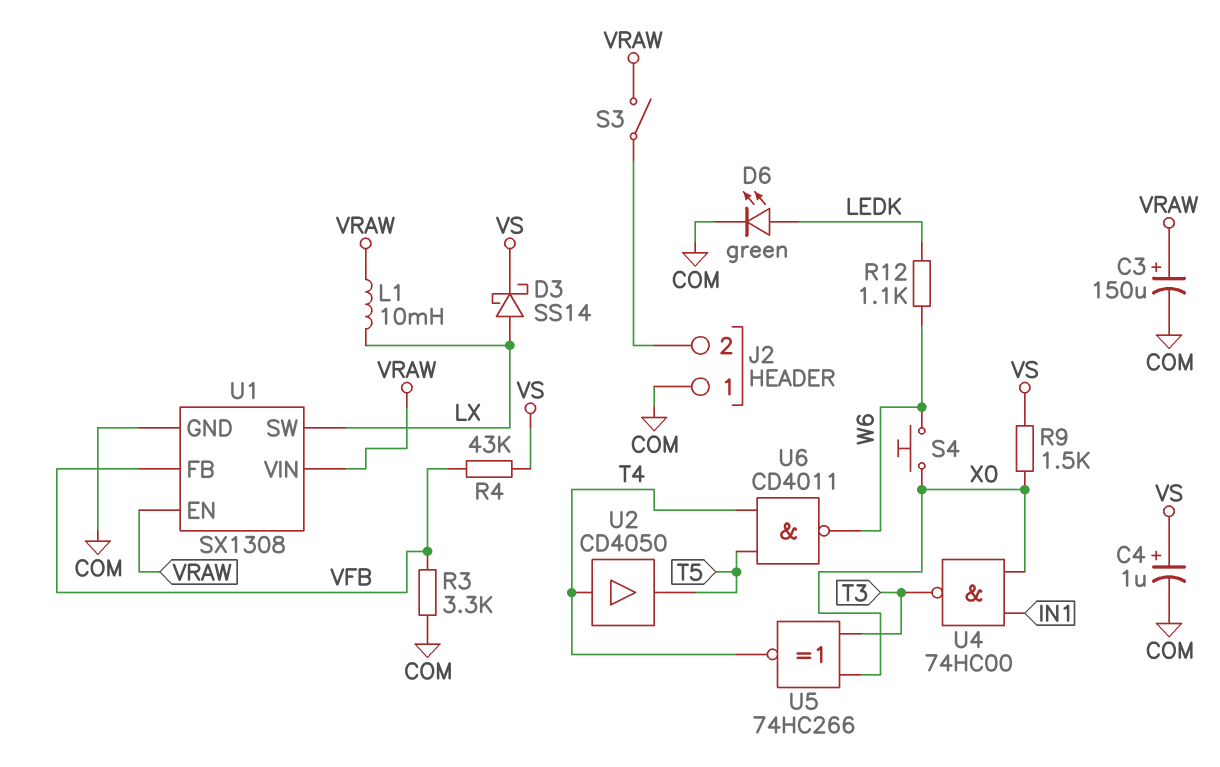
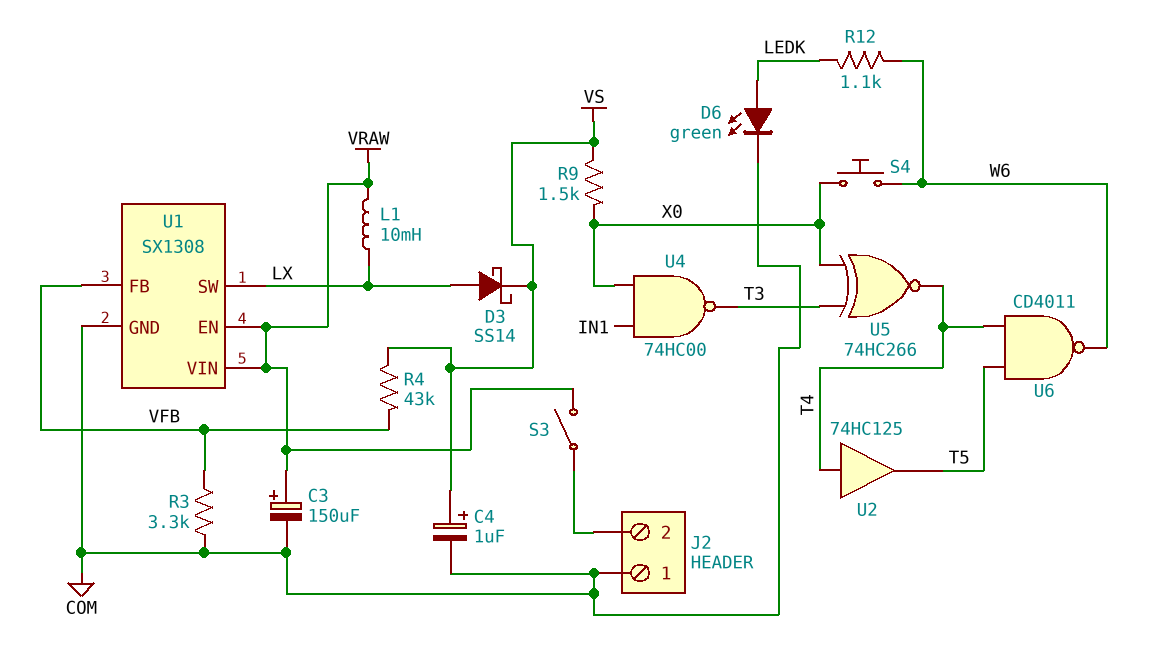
U2: buffer CD4050 (in T4, out T5) -> buffer 74HC125 (in T4, out T5)

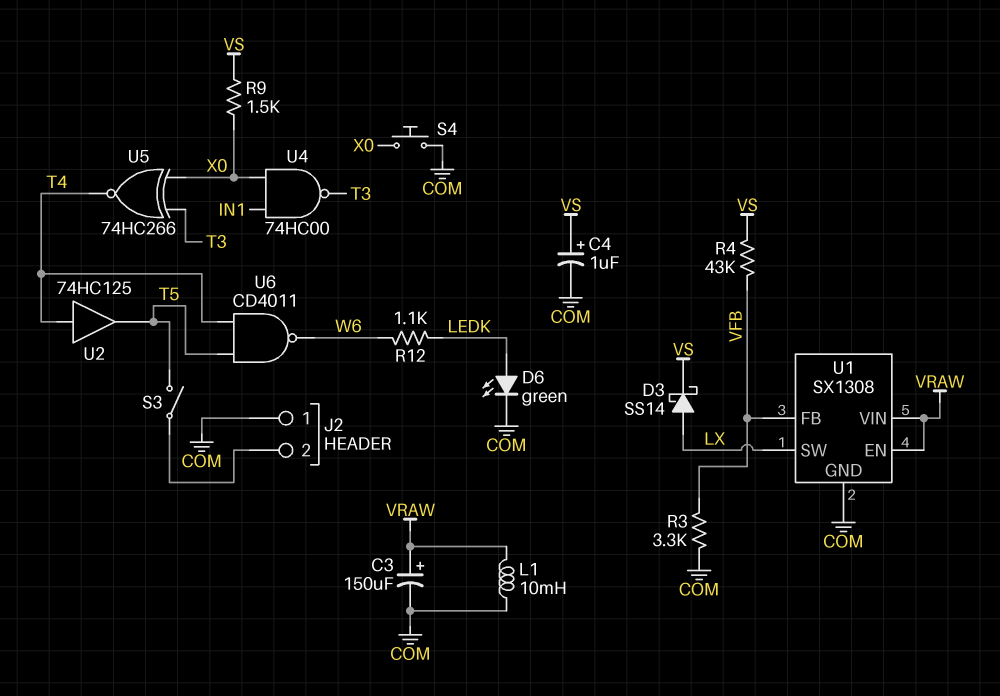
L1: 10mH (LX, VRAW) -> 10mH (COM, VRAW)
S3: switch (J2/2, VRAW) -> switch (J2/2, T5)
S4: button (W6, X0) -> button (COM, X0)

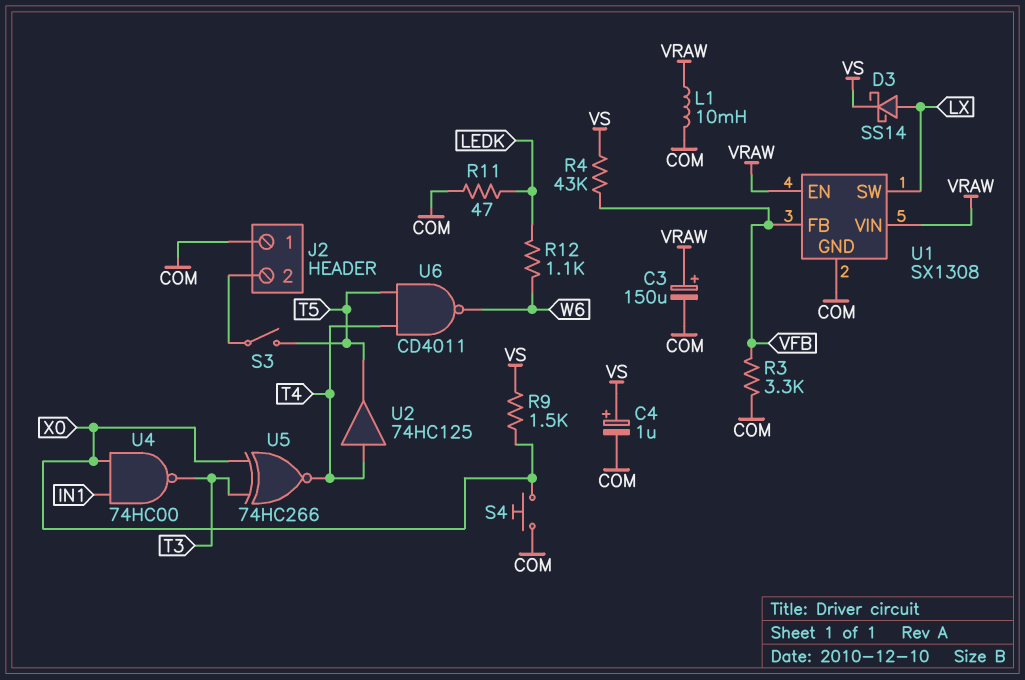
D6: LED green (A LEDK, K COM) -> none
R11: none -> 47 (COM, LEDK)

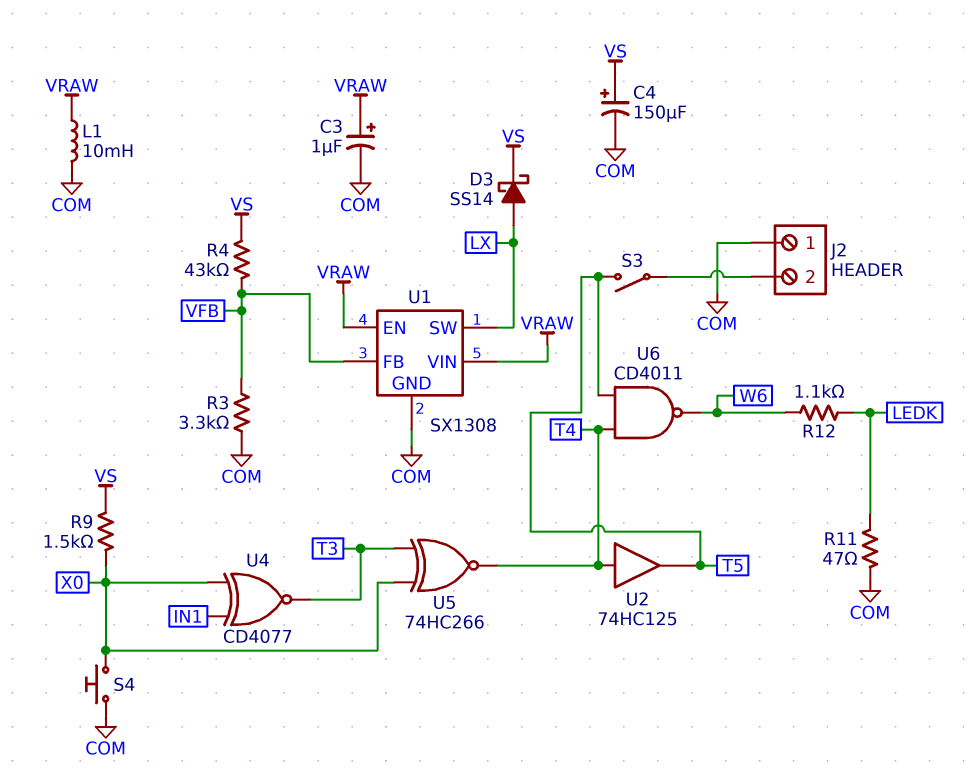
C3: 150uF (plus VRAW, minus COM) -> 1uF (plus VRAW, minus COM)
C4: 1uF (plus VS, minus COM) -> 150uF (plus VS, minus COM)
U4: NAND 74HC00 (in IN1, in X0, out T3) -> XNOR CD4077 (in IN1, in X0, out T3)

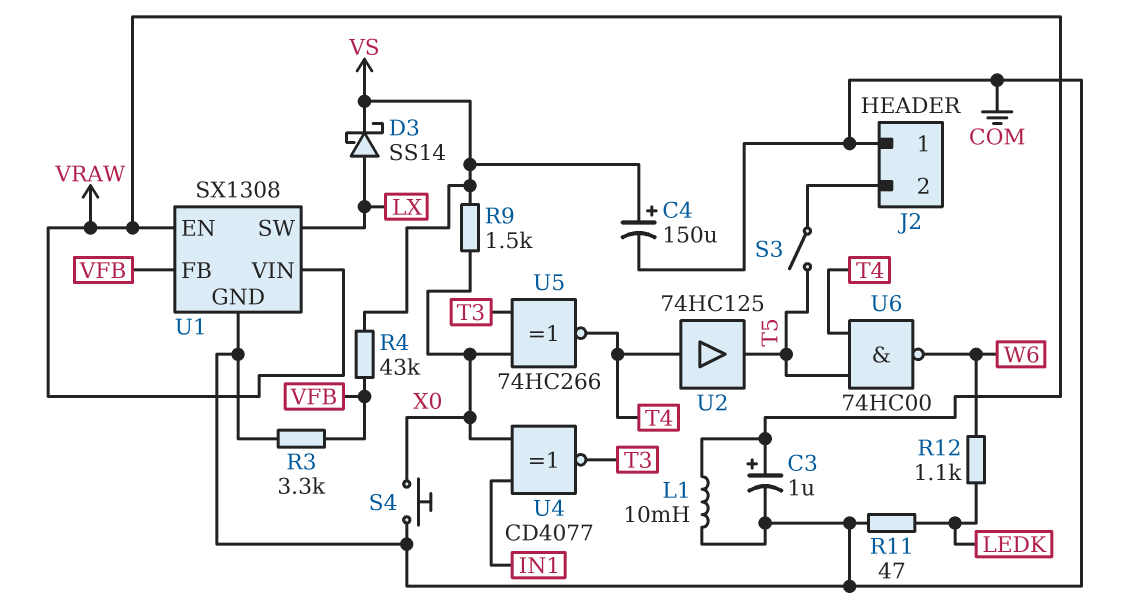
U6: NAND CD4011 (in T4, in T5, out W6) -> NAND 74HC00 (in T4, in T5, out W6)

